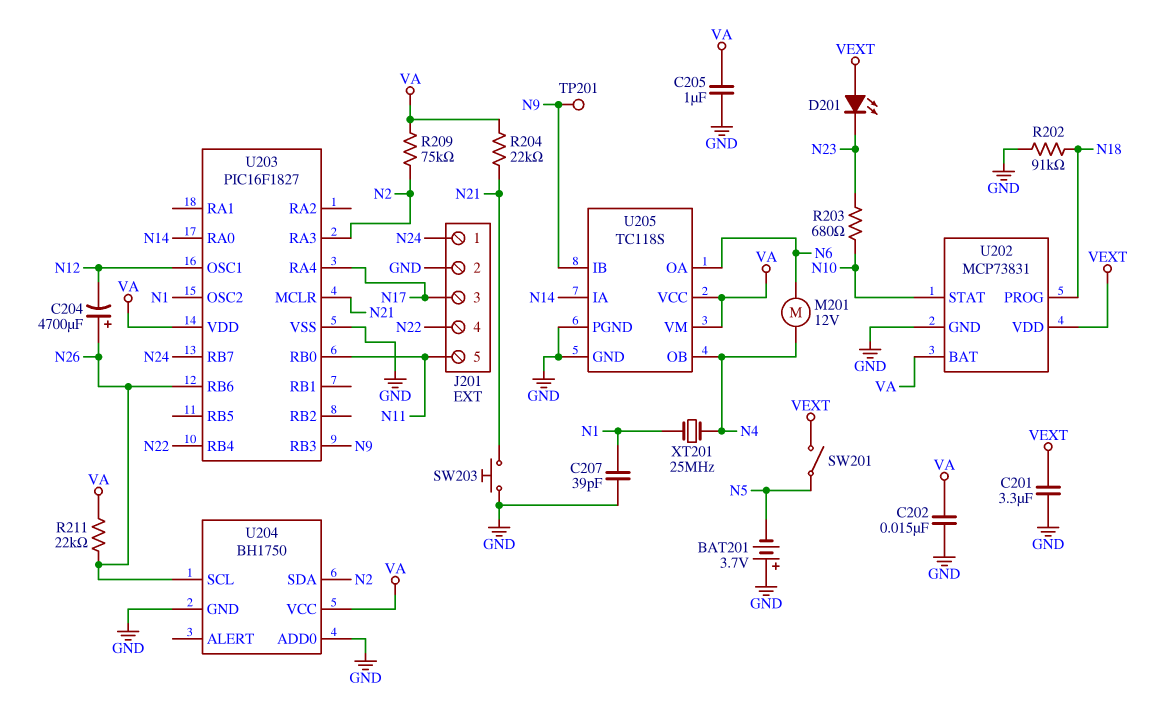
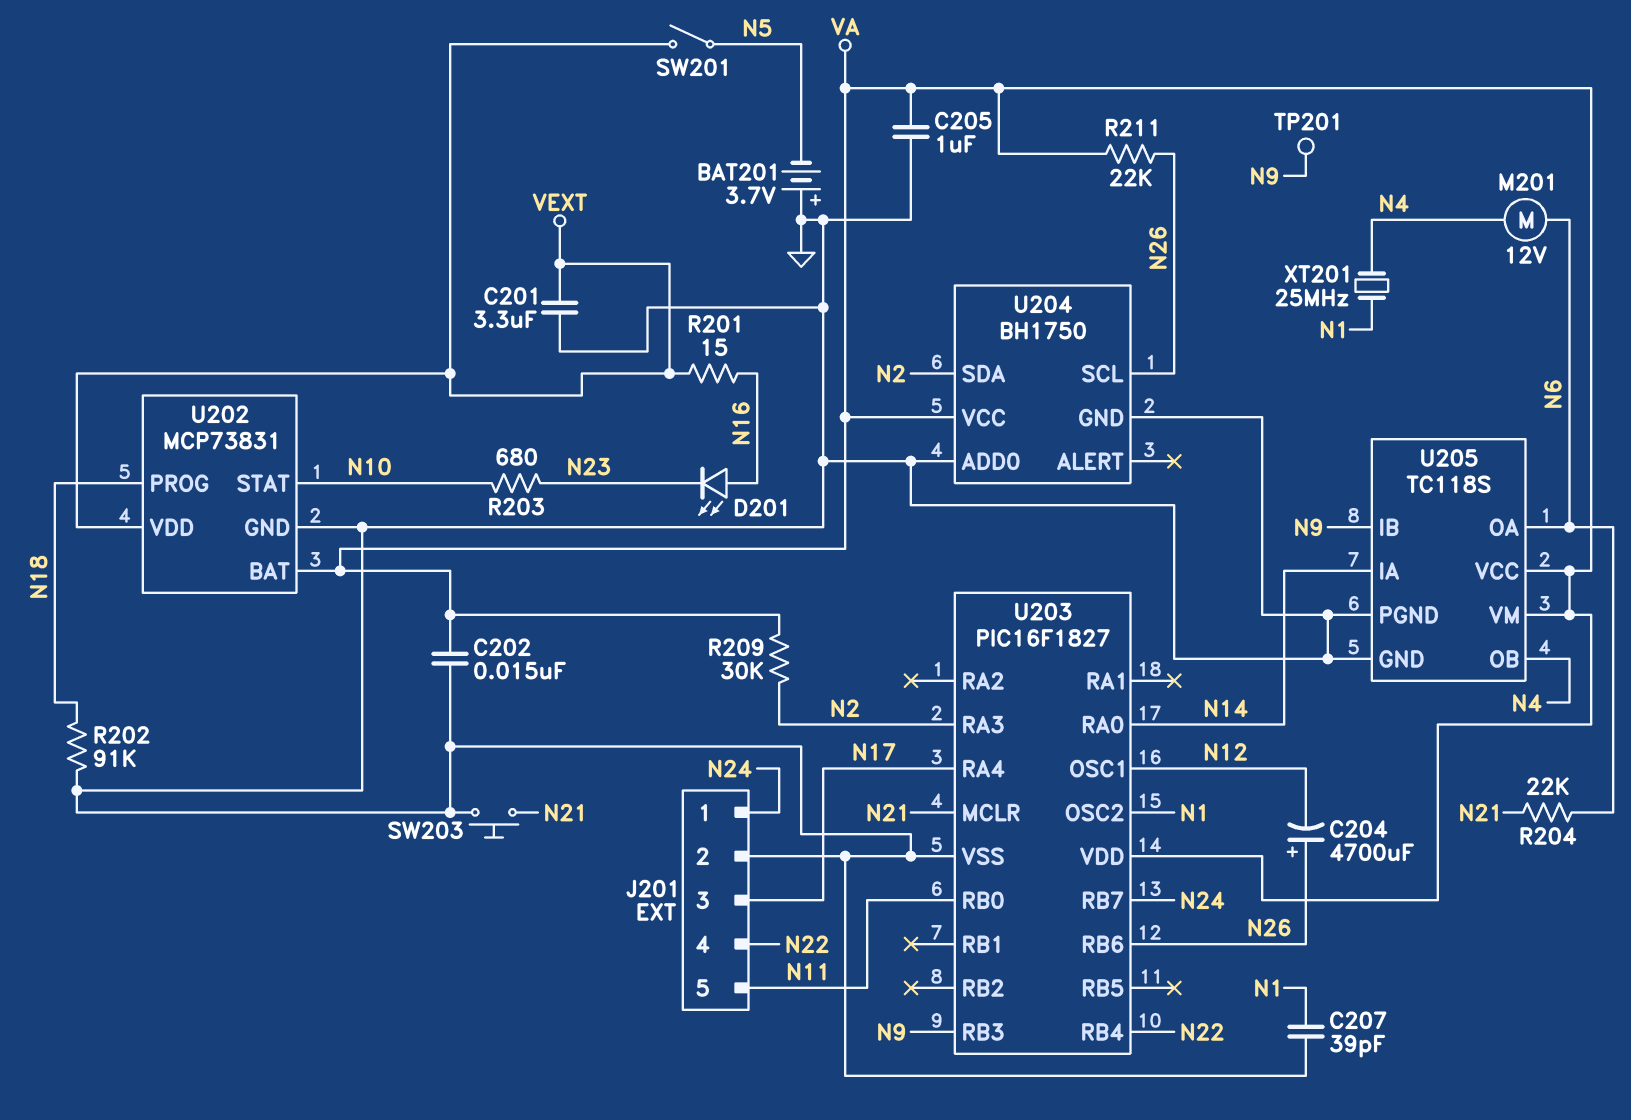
D201: LED (A VEXT, K N23) -> LED (A N16, K N23)
R201: none -> 15 (N16, VEXT)
R204: 22k (N21, VA) -> 22k (N6, N21)
R209: 75k (N2, VA) -> 30k (N2, VA)

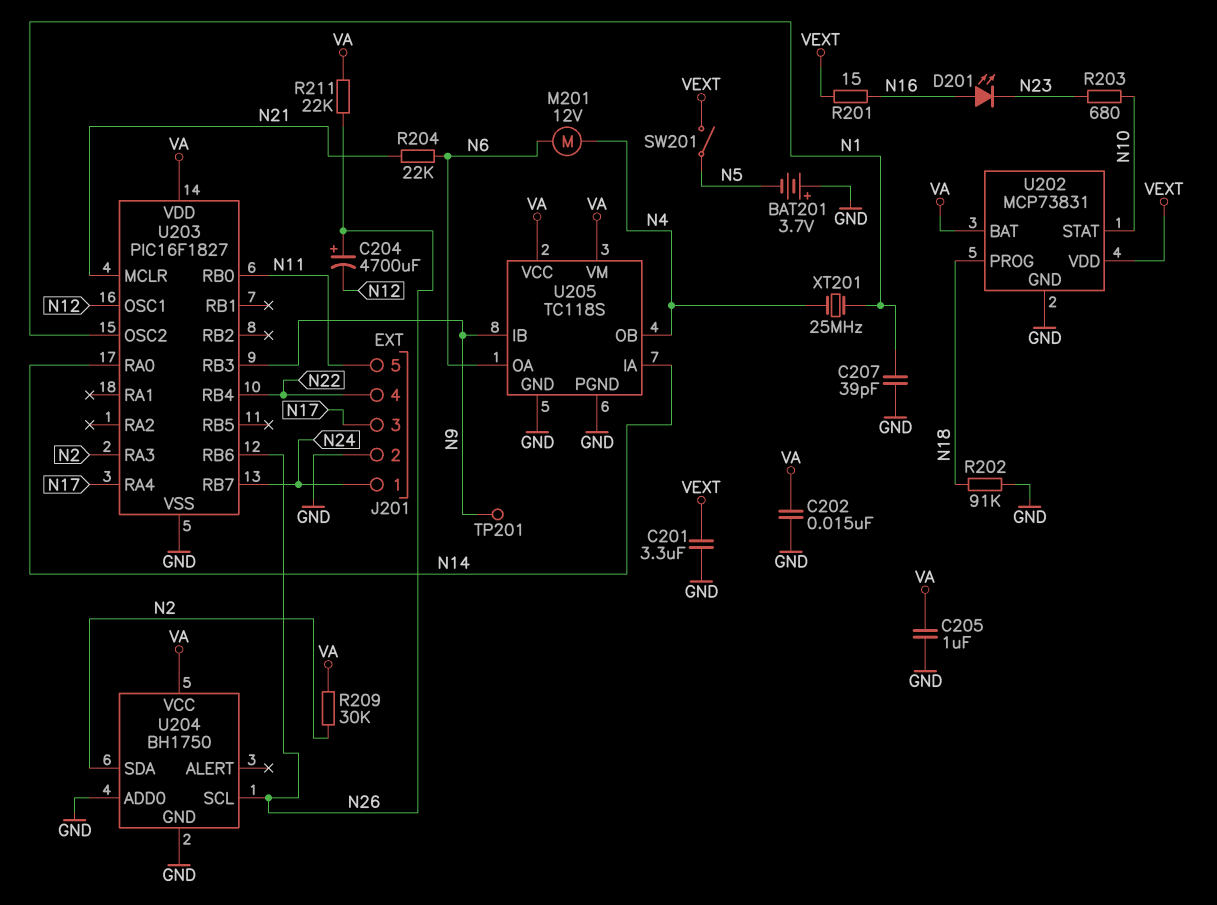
SW203: button (GND, N21) -> none

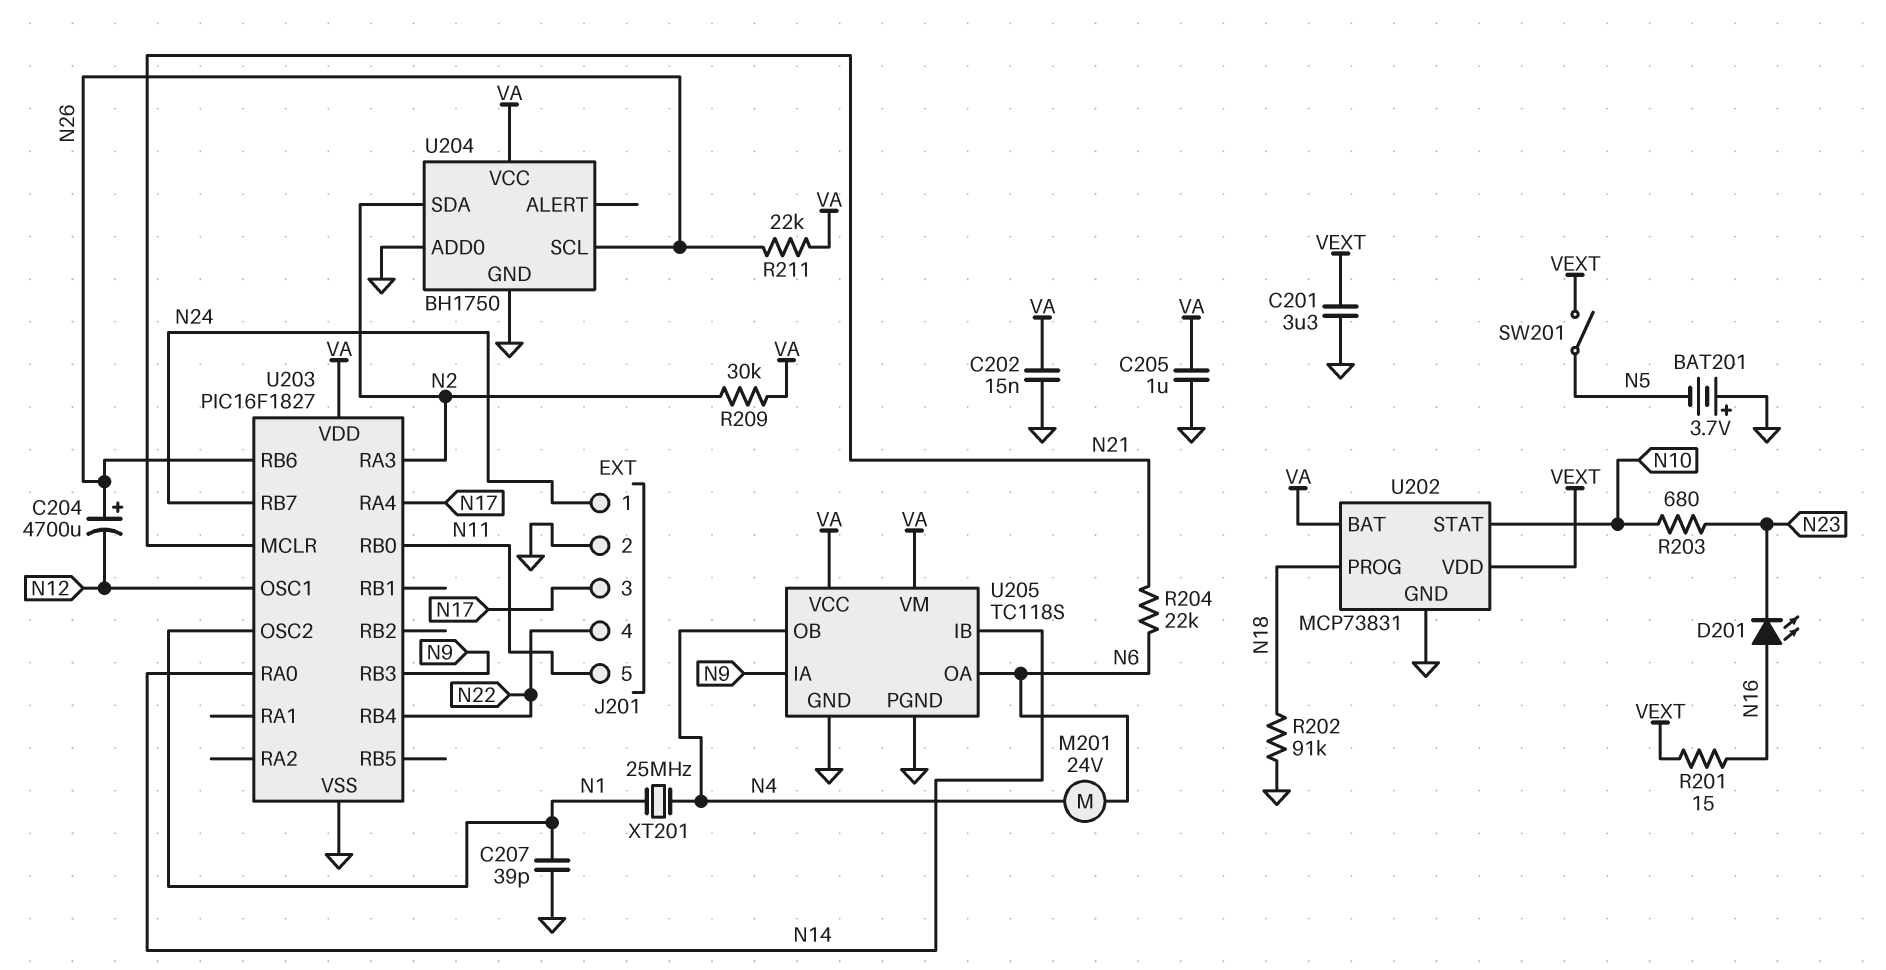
M201: motor 12V (N4, N6) -> motor 24V (N4, N6)
TP201: test point (N9) -> none
U205 pin IA: N14 -> N9
U205 pin IB: N9 -> N14

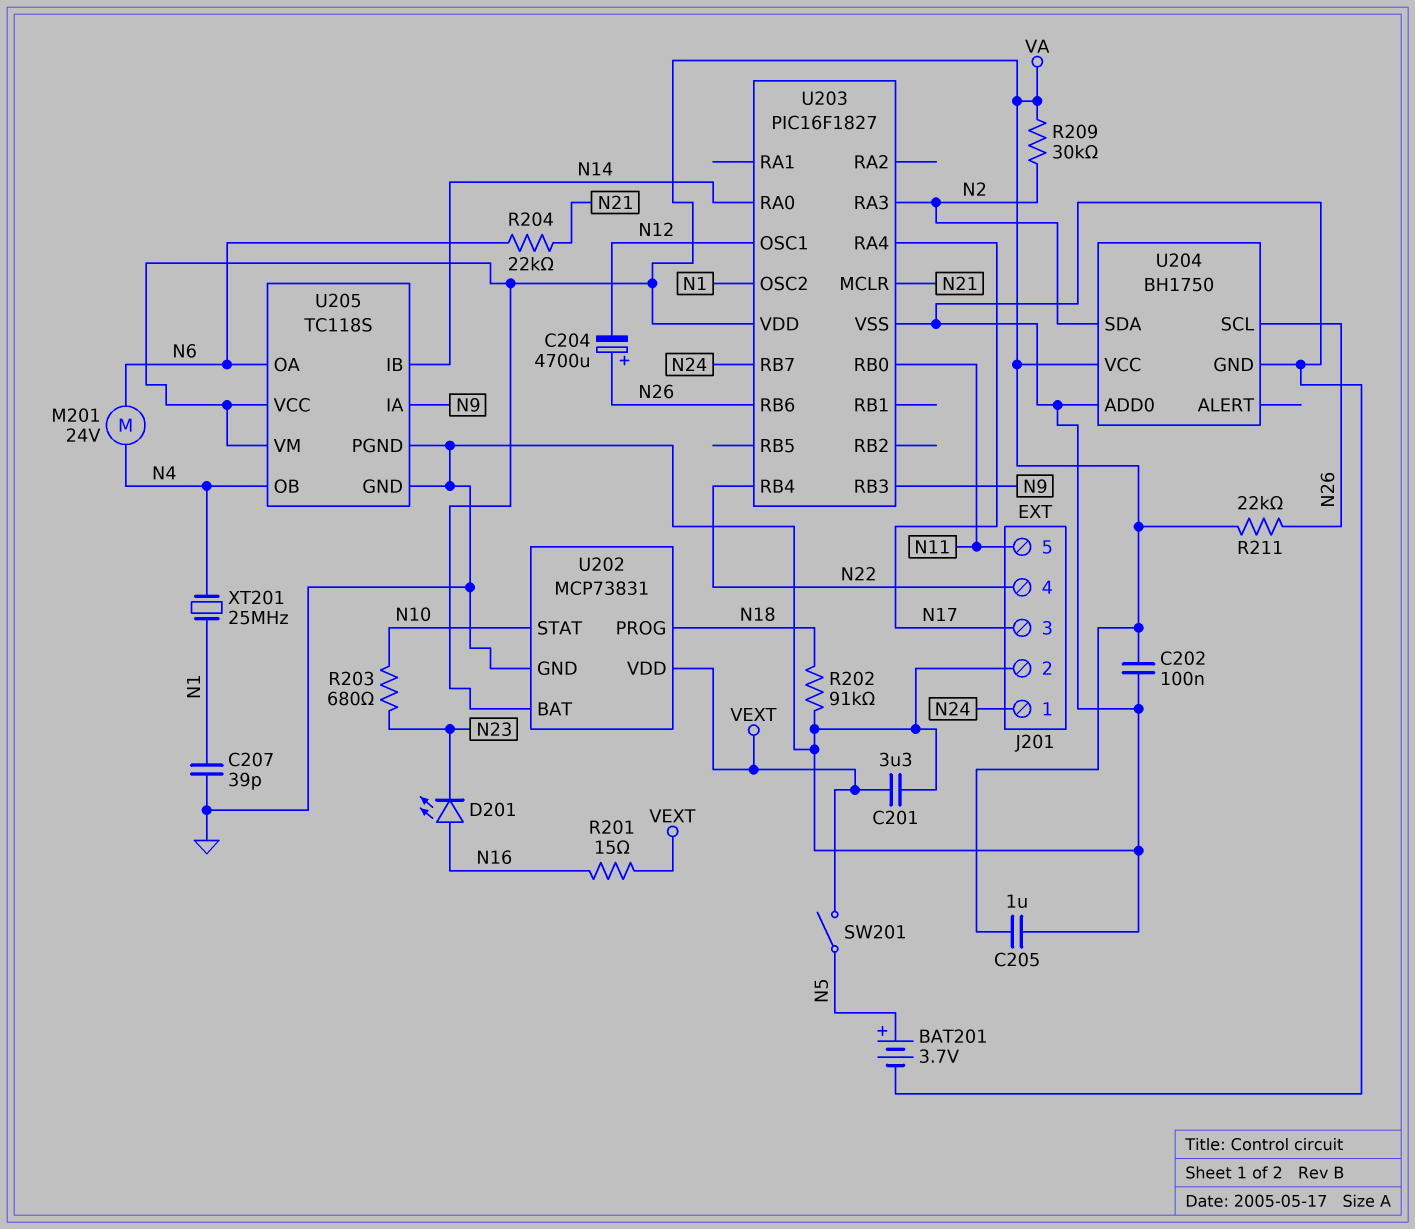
BAT201: 3.7V (plus GND, minus N5) -> 3.7V (plus N5, minus GND)
C202: 15nF (GND, VA) -> 100nF (GND, VA)

